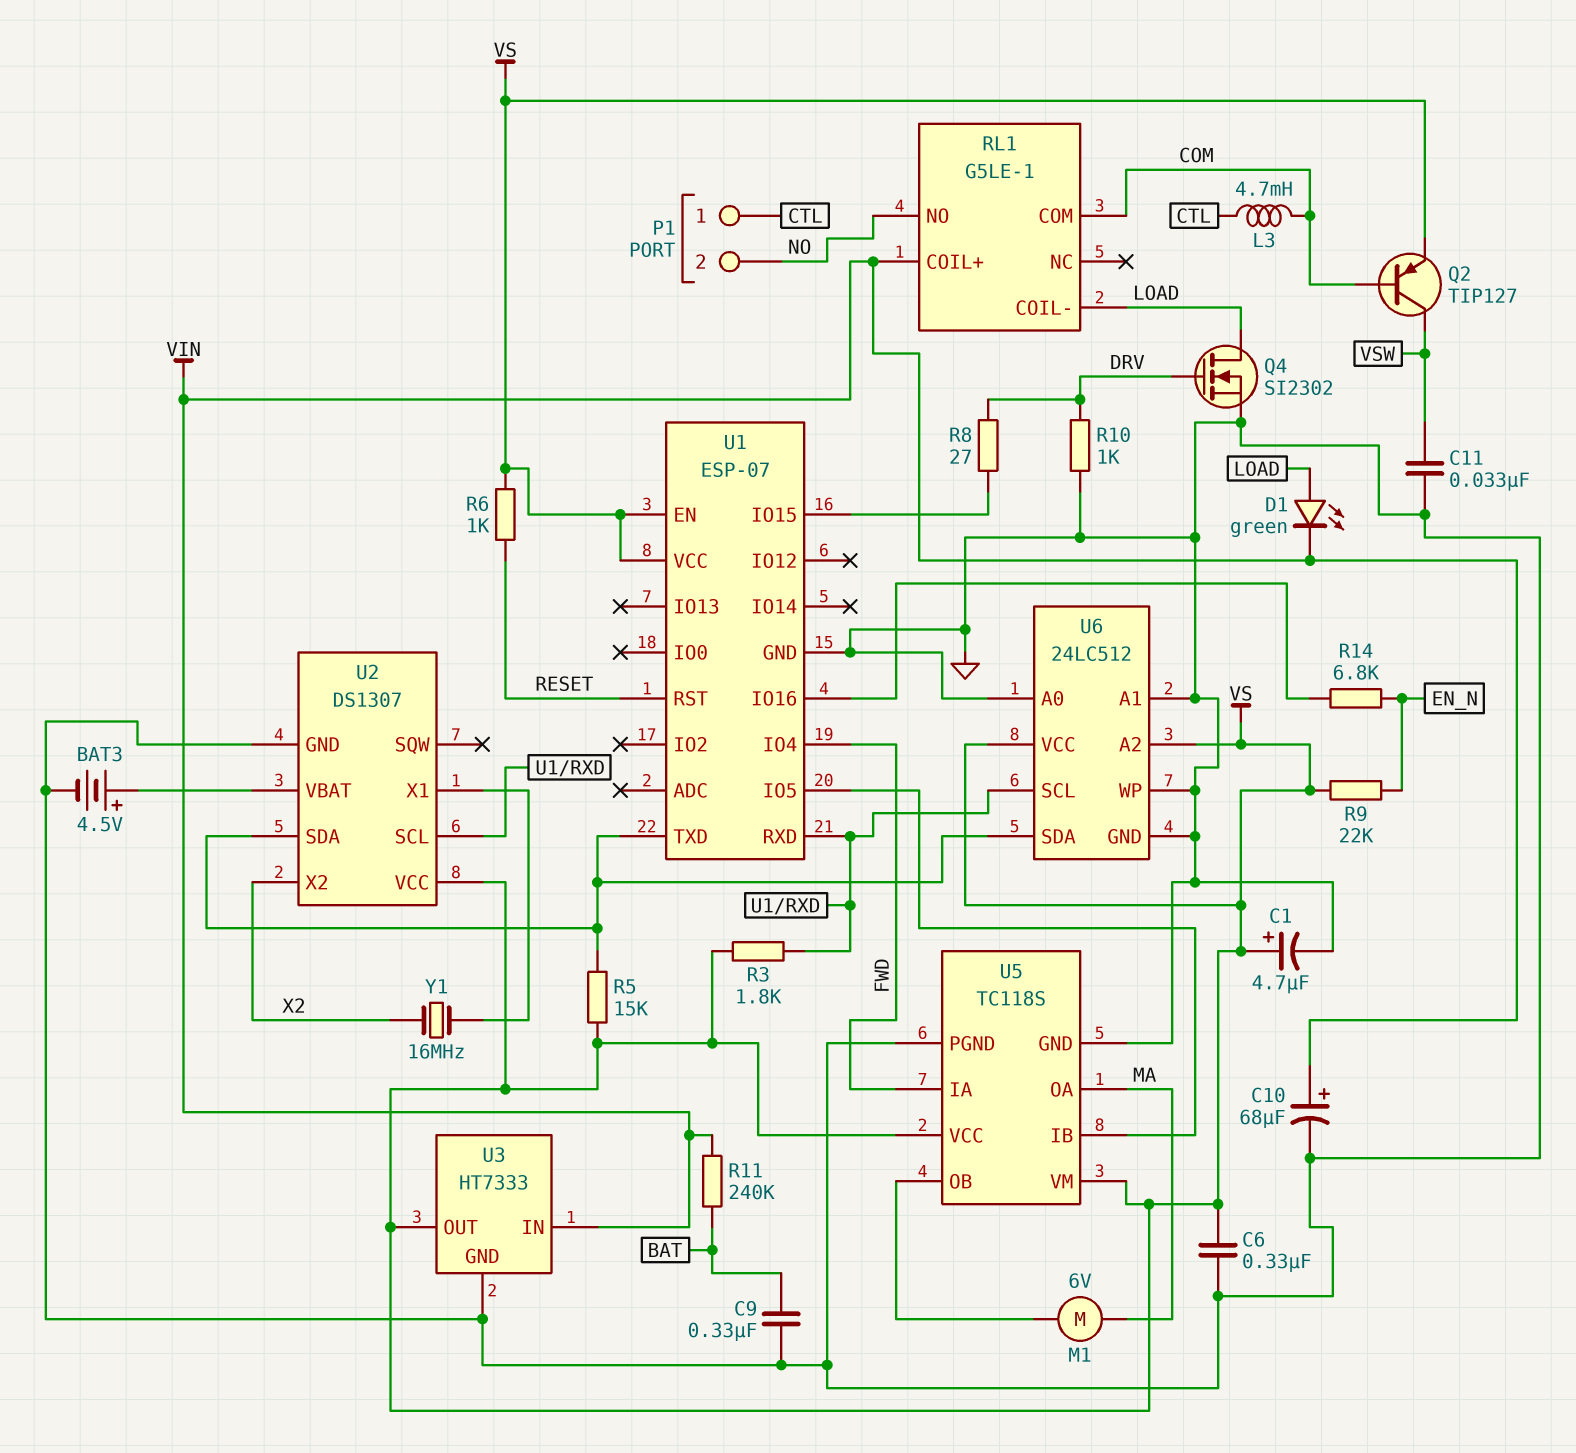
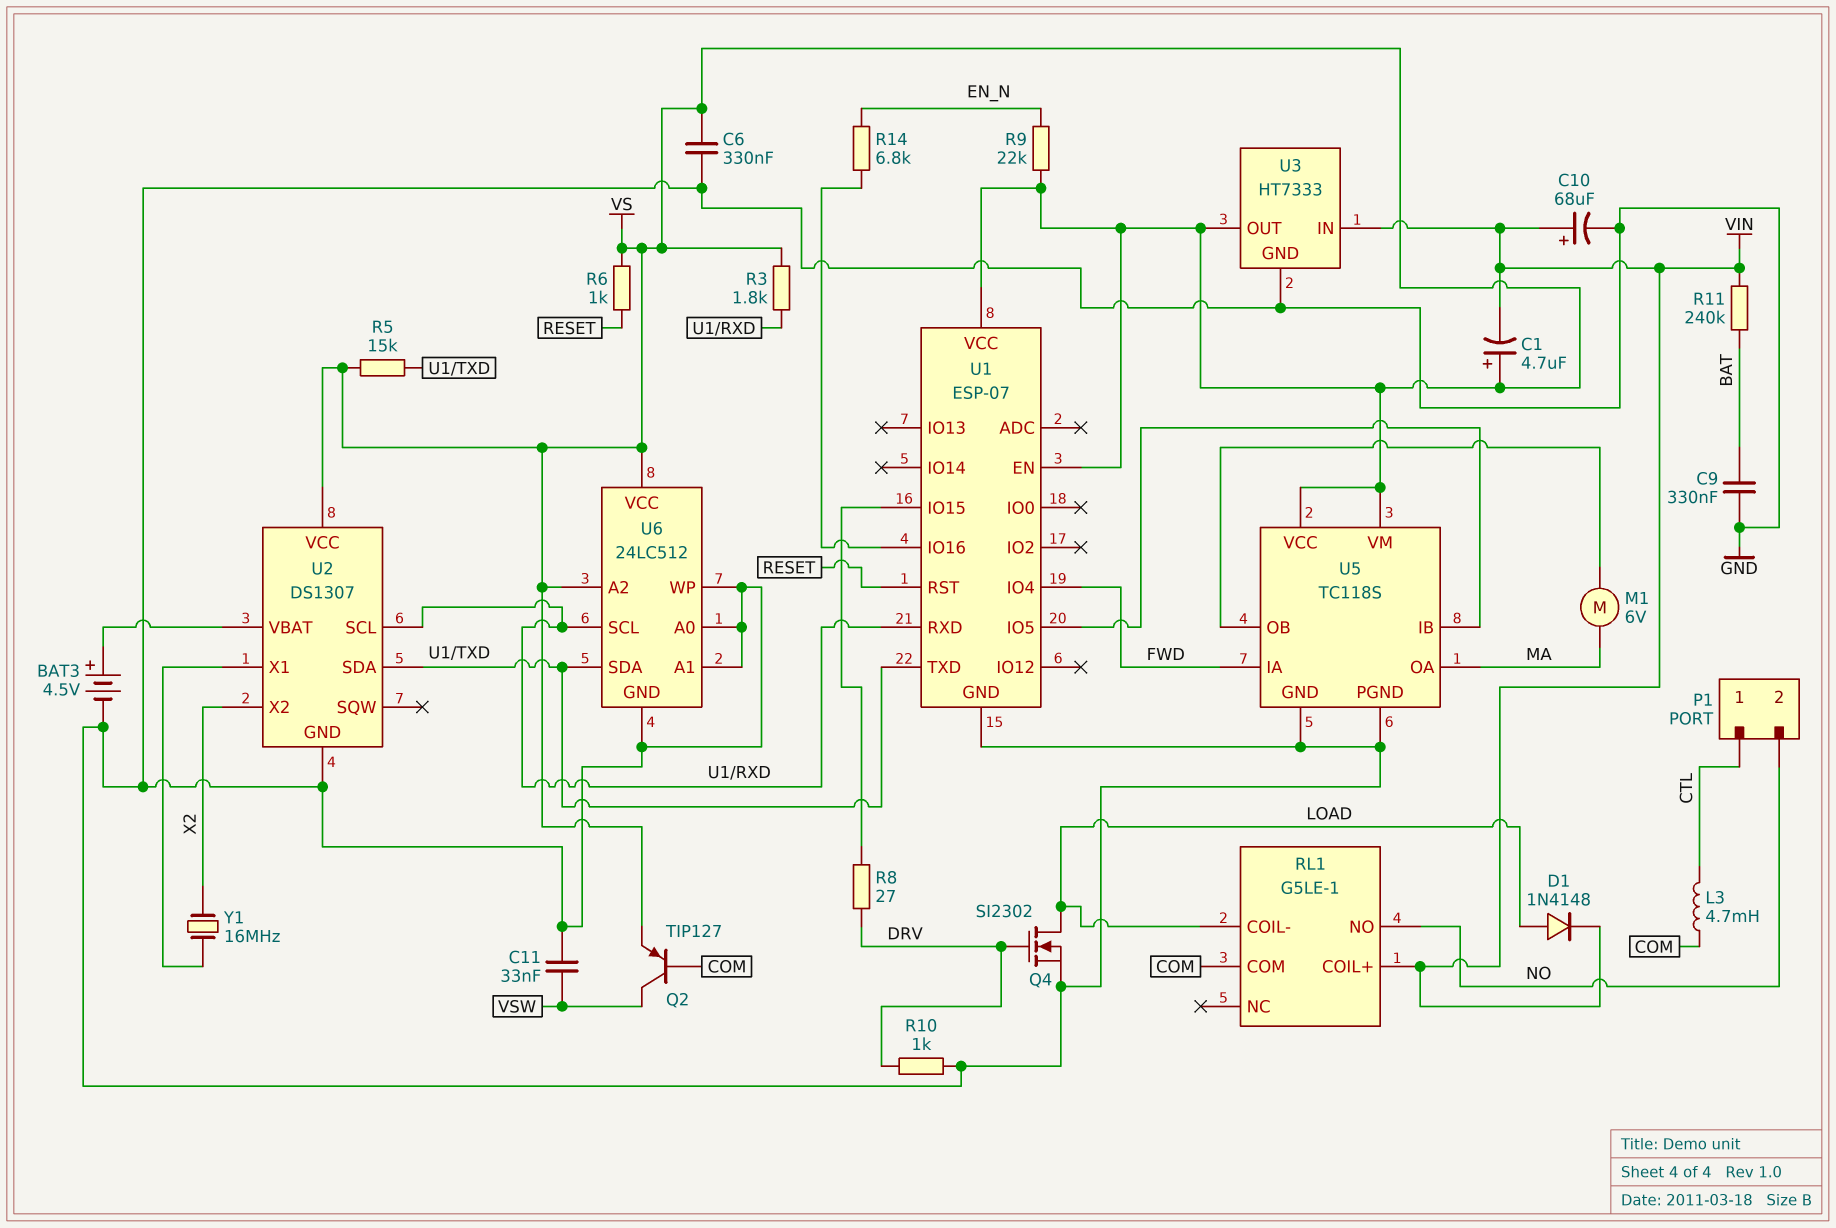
C1: 4.7uF (plus VS, minus GND) -> 4.7uF (plus VS, minus VIN)
D1: LED green (A LOAD, K VIN) -> diode 1N4148 (A LOAD, K VIN)

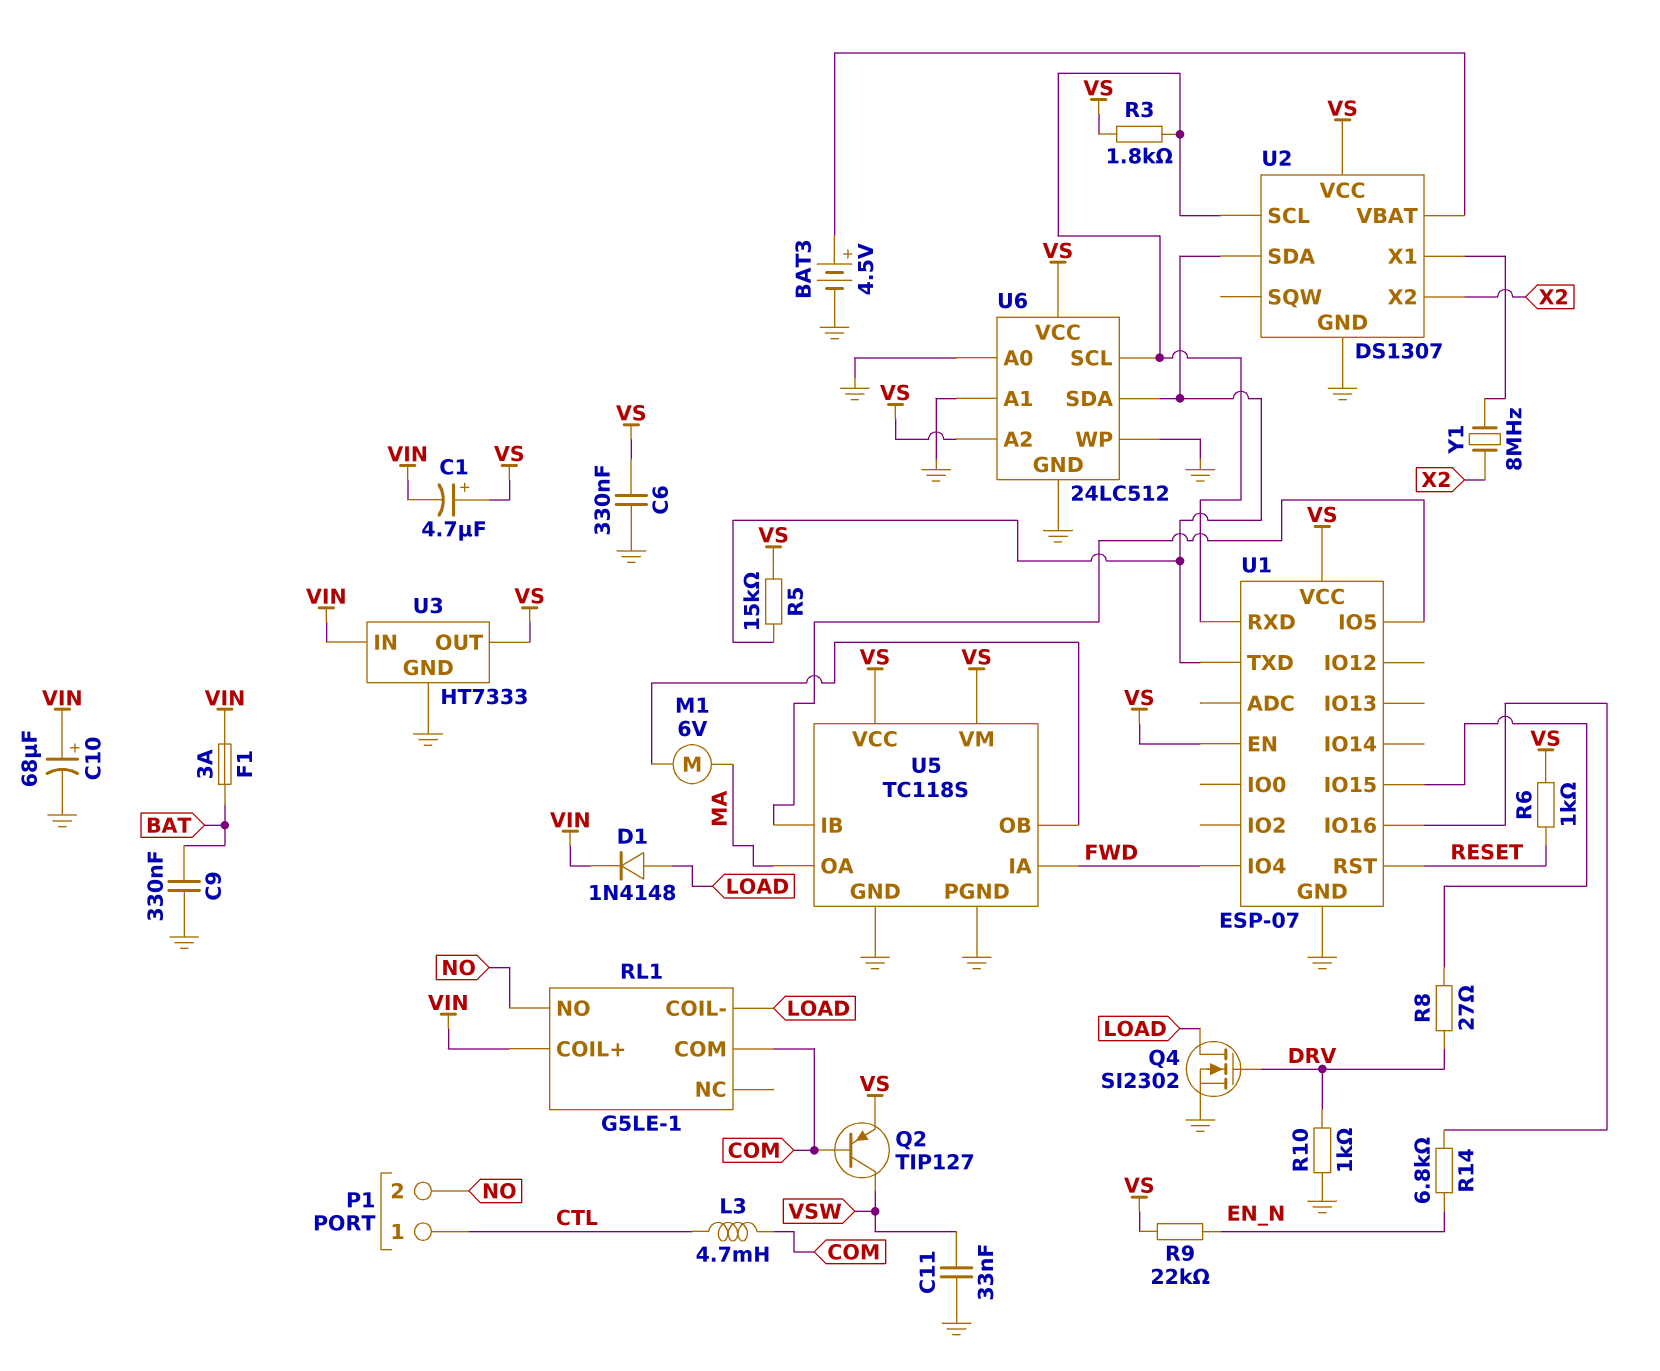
F1: none -> 3A (BAT, VIN)
R11: 240k (BAT, VIN) -> none
Y1: 16MHz (U2/X1, X2) -> 8MHz (U2/X1, X2)

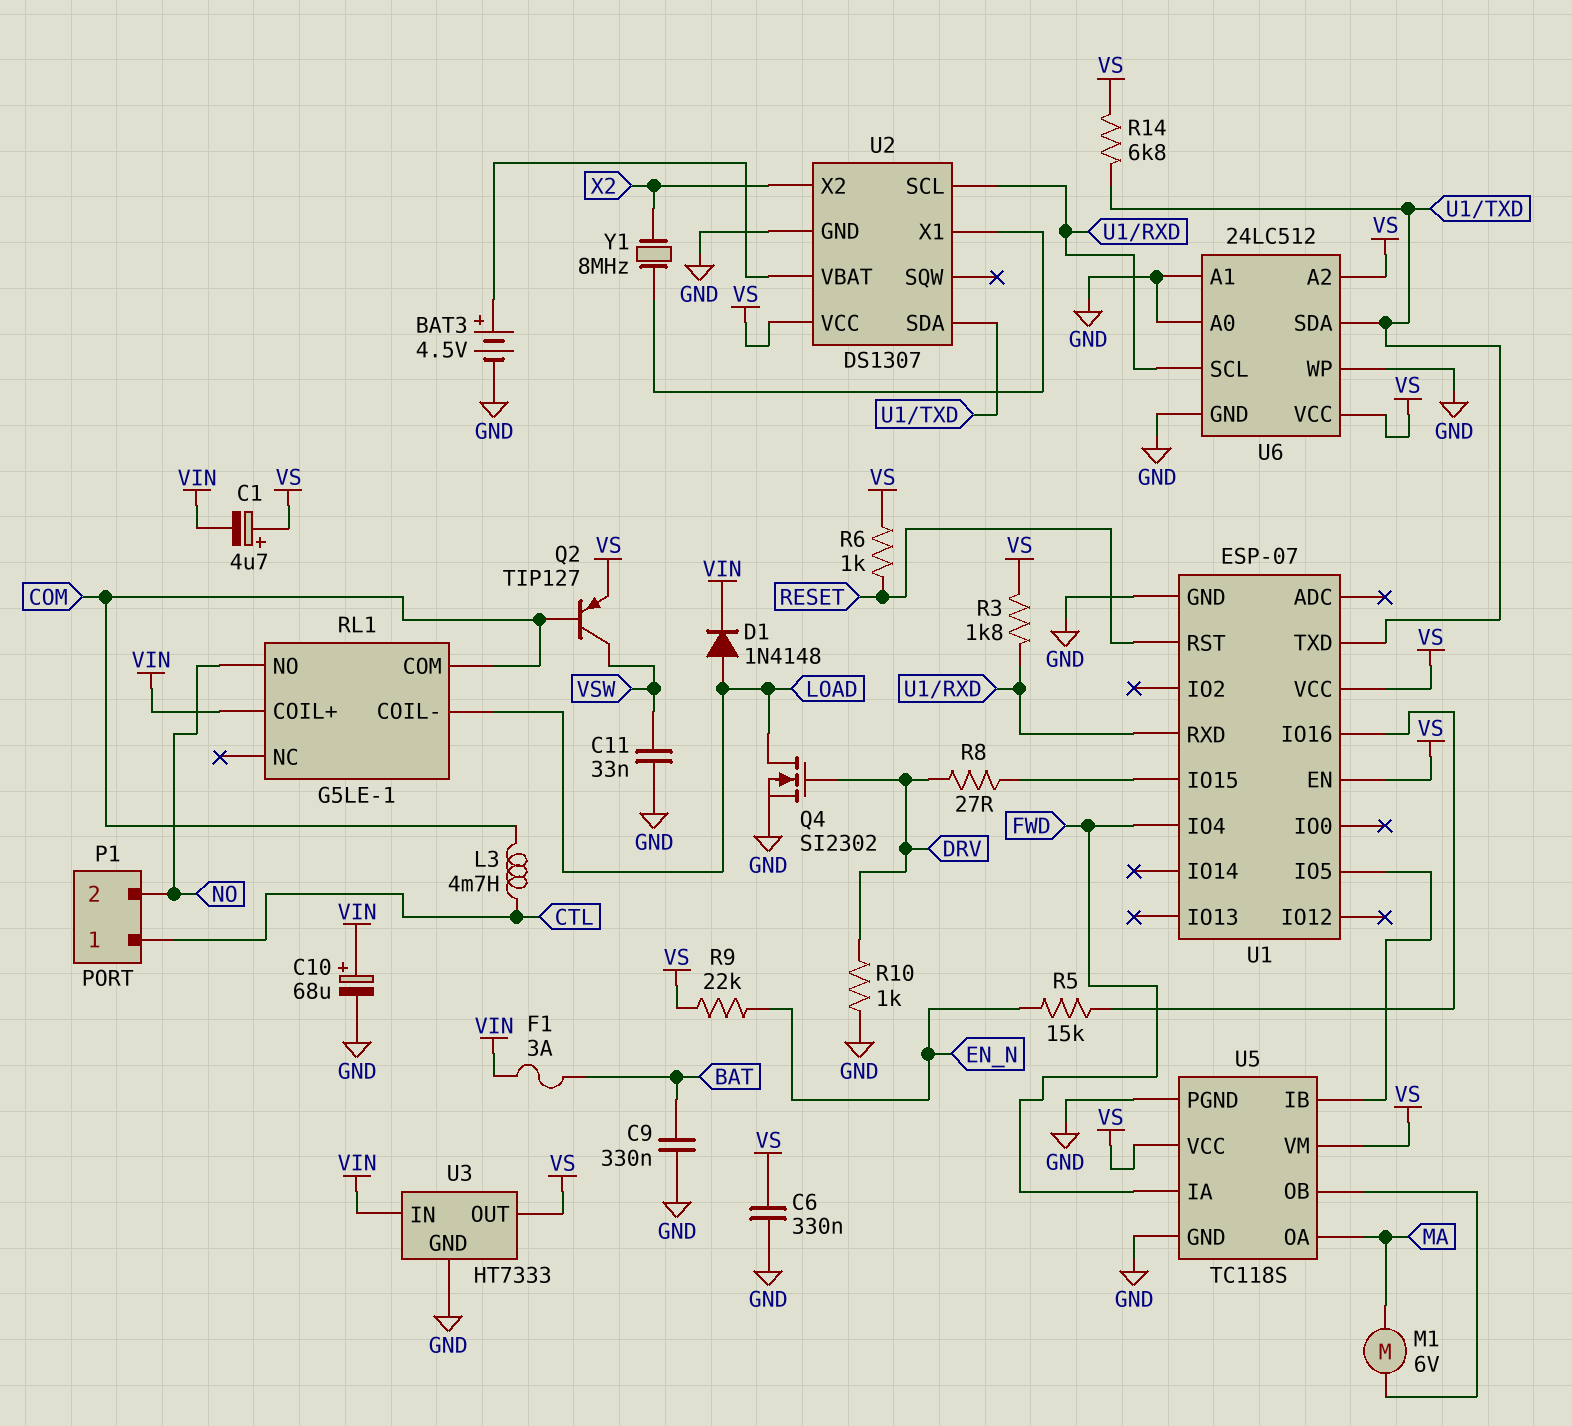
R5: 15k (U1/TXD, VS) -> 15k (EN_N, U1/IO16)
R14: 6.8k (EN_N, U1/IO16) -> 6.8k (U1/TXD, VS)

